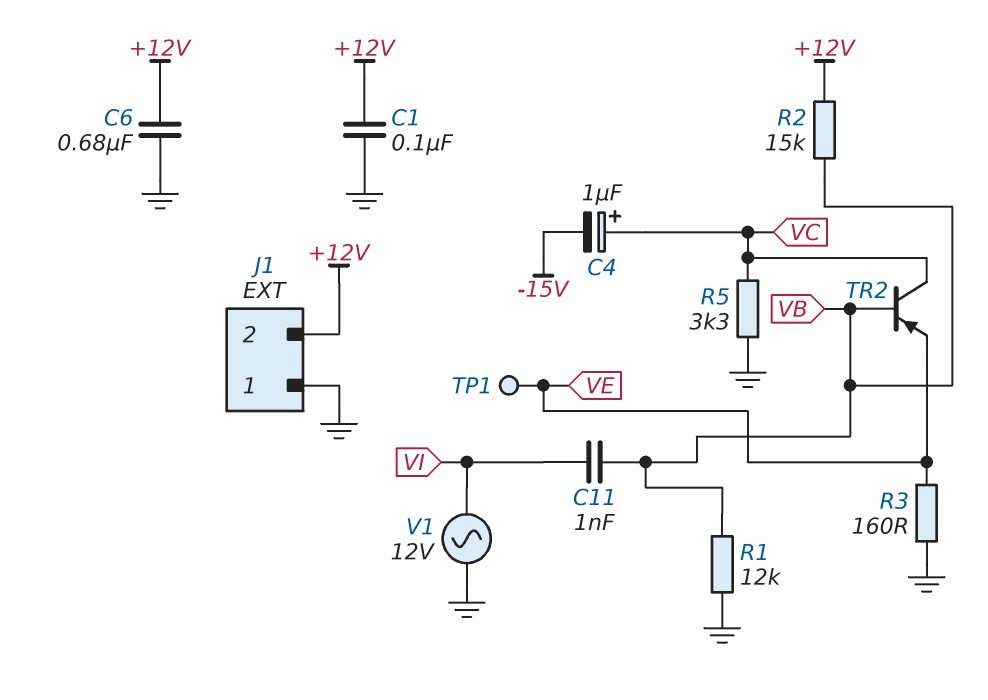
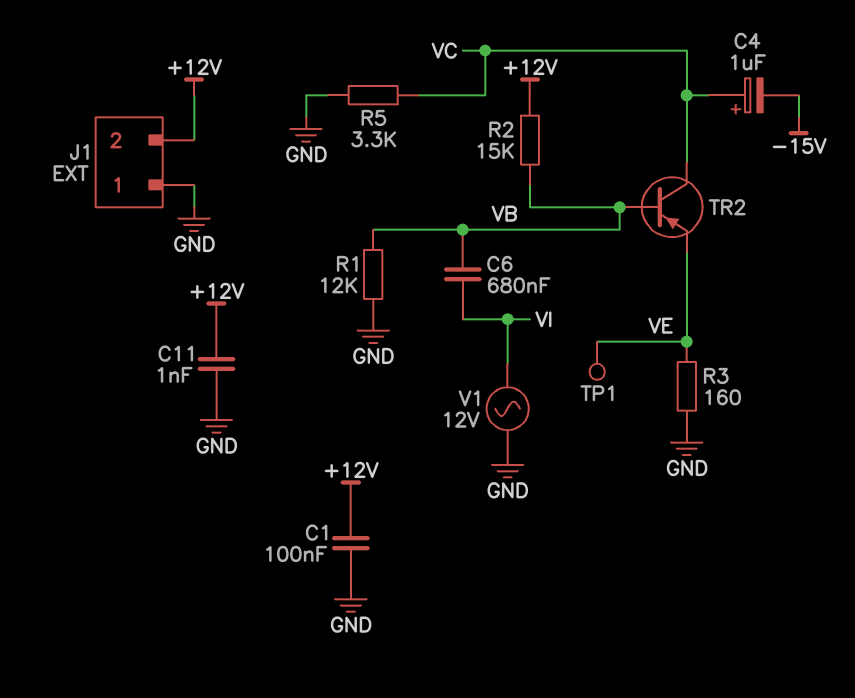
C6: 680nF (+12V, GND) -> 680nF (VB, VI)
C11: 1nF (VB, VI) -> 1nF (+12V, GND)

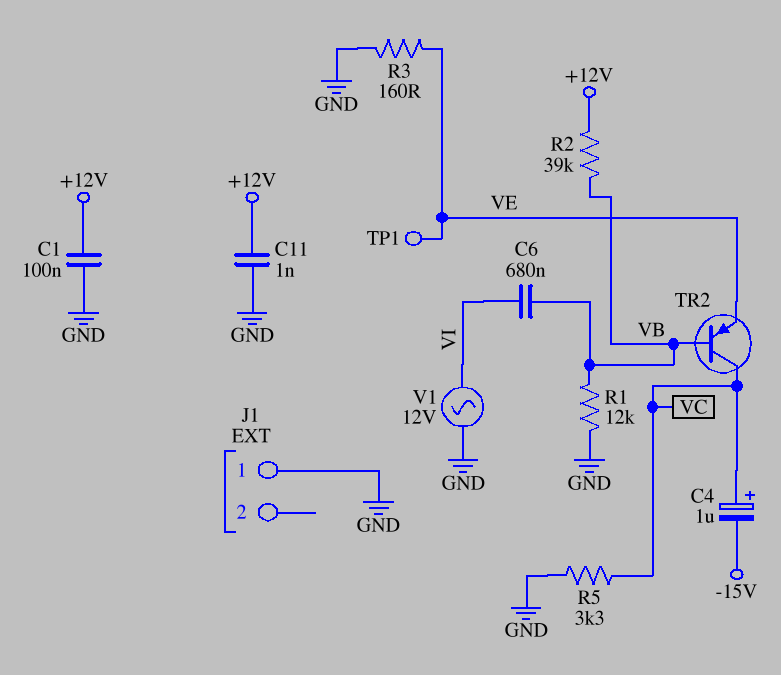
J1 pin 2: +12V -> none
R2: 15k (+12V, VB) -> 39k (+12V, VB)

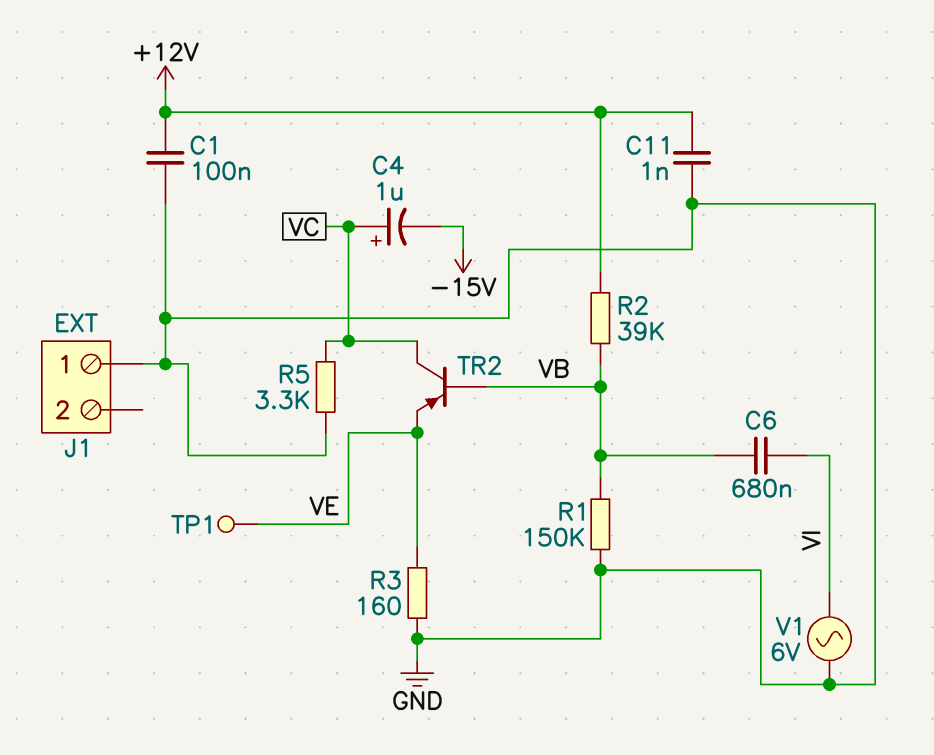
R1: 12k (GND, VB) -> 150k (GND, VB)
V1: AC 12V (GND, VI) -> AC 6V (GND, VI)

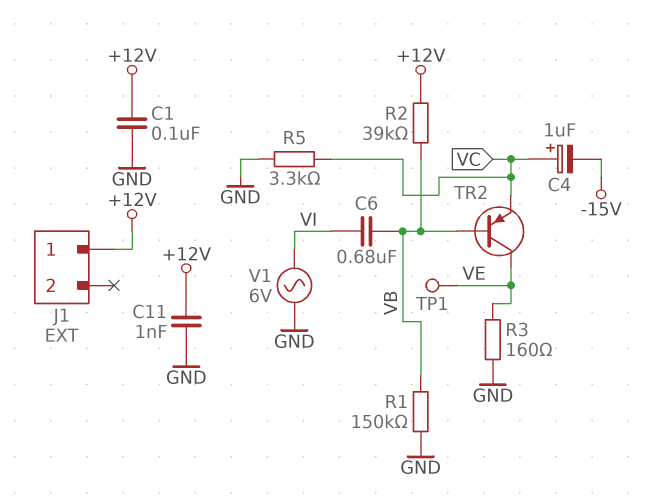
J1 pin 1: GND -> +12V
TR2: PNP (B VB, C VC, E VE) -> PNP (B VB, C VE, E VC)

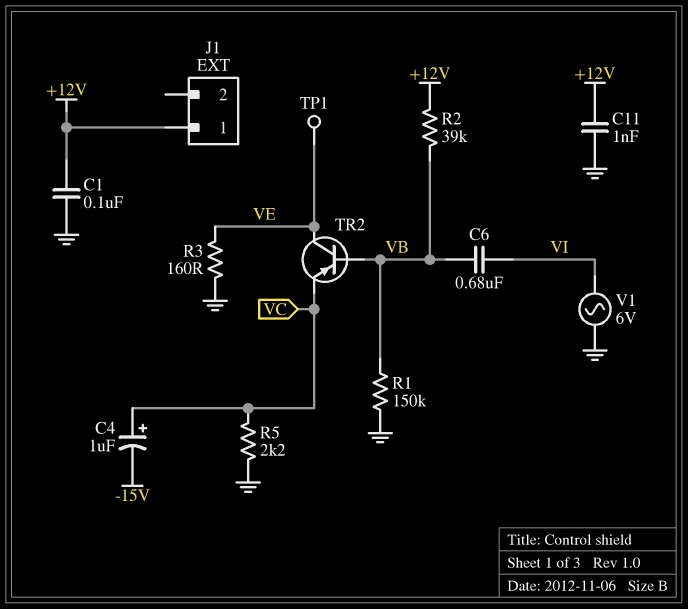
R5: 3.3k (GND, VC) -> 2.2k (GND, VC)

